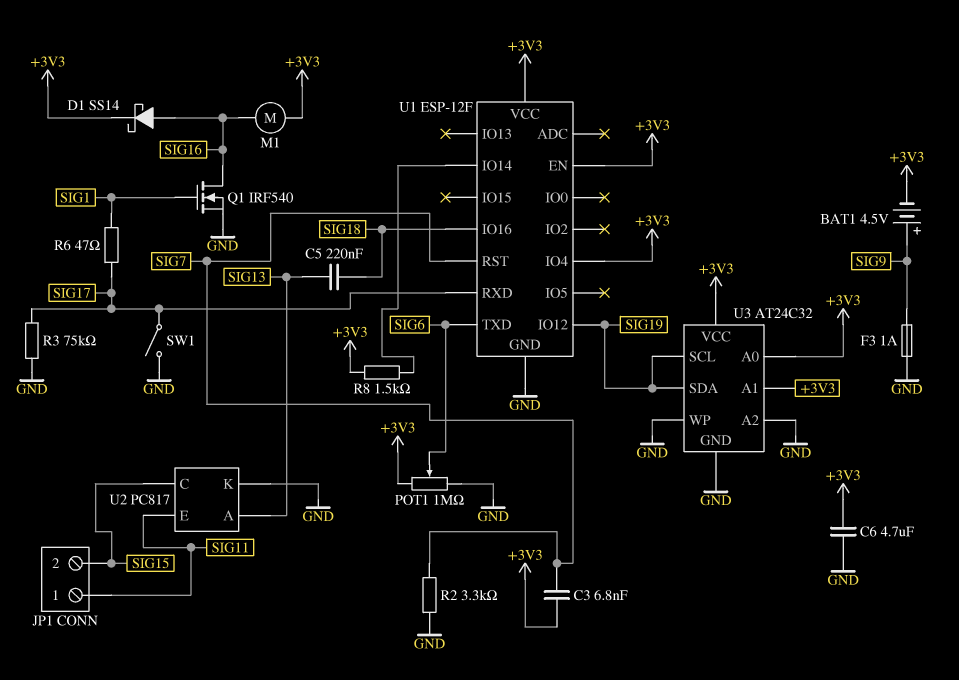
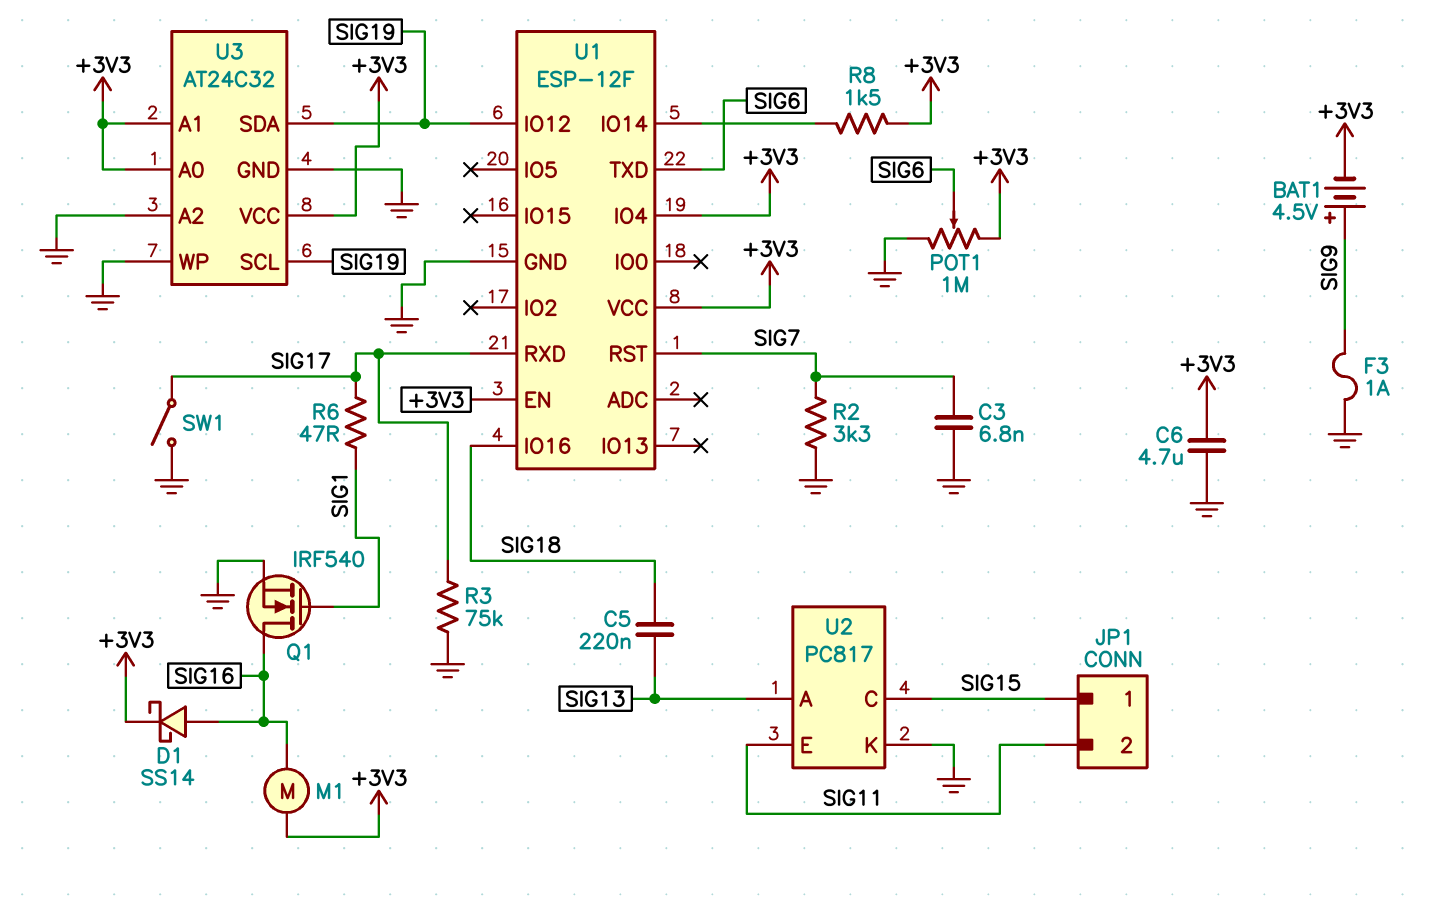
C3: 6.8nF (+3V3, SIG7) -> 6.8nF (GND, SIG7)
JP1 pin 1: SIG11 -> SIG15
JP1 pin 2: SIG15 -> SIG11

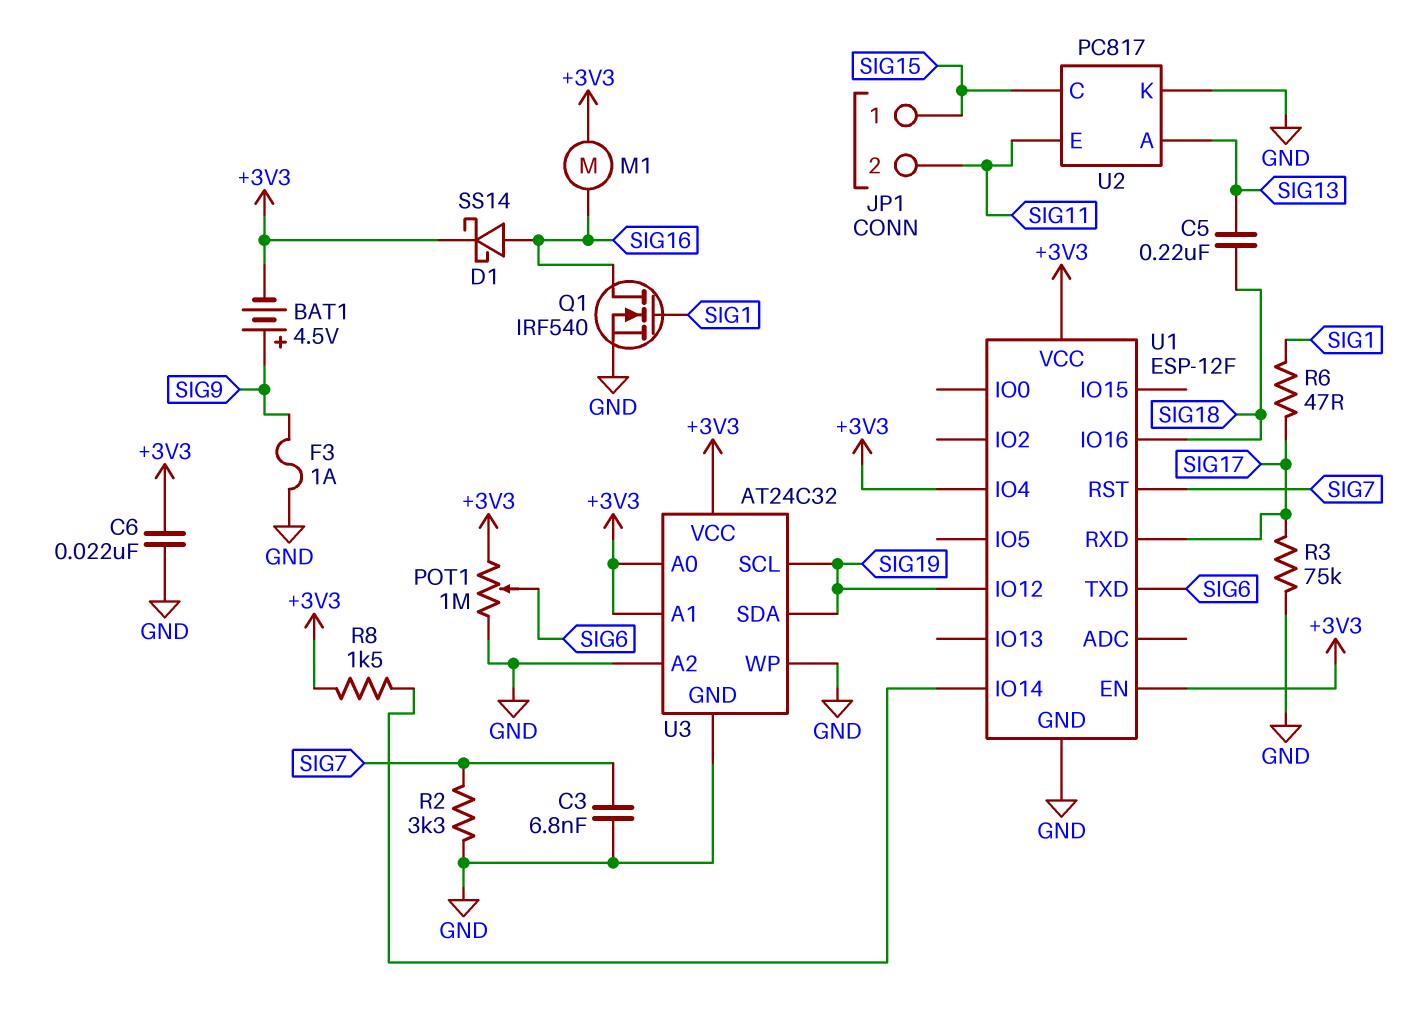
C6: 4.7uF (+3V3, GND) -> 22nF (+3V3, GND)
SW1: switch (GND, SIG17) -> none

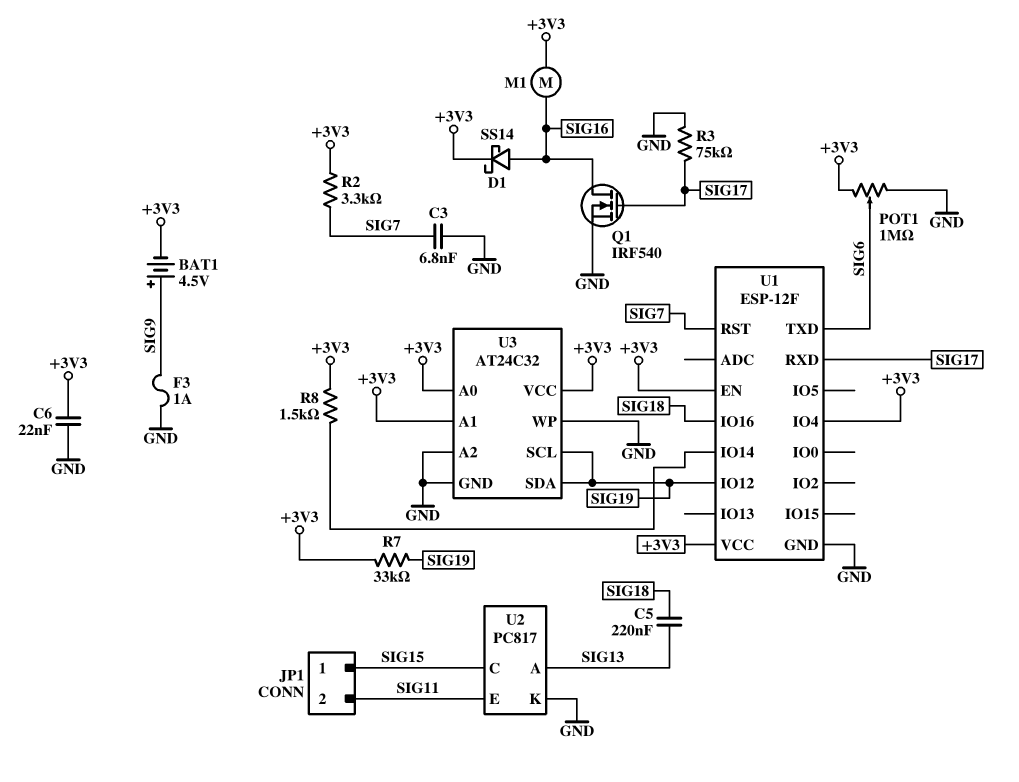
Q1: NMOS IRF540 (G SIG1, D SIG16, S GND) -> NMOS IRF540 (G SIG17, D SIG16, S GND)
R2: 3.3k (GND, SIG7) -> 3.3k (+3V3, SIG7)
R6: 47 (SIG1, SIG17) -> none
R7: none -> 33k (+3V3, SIG19)

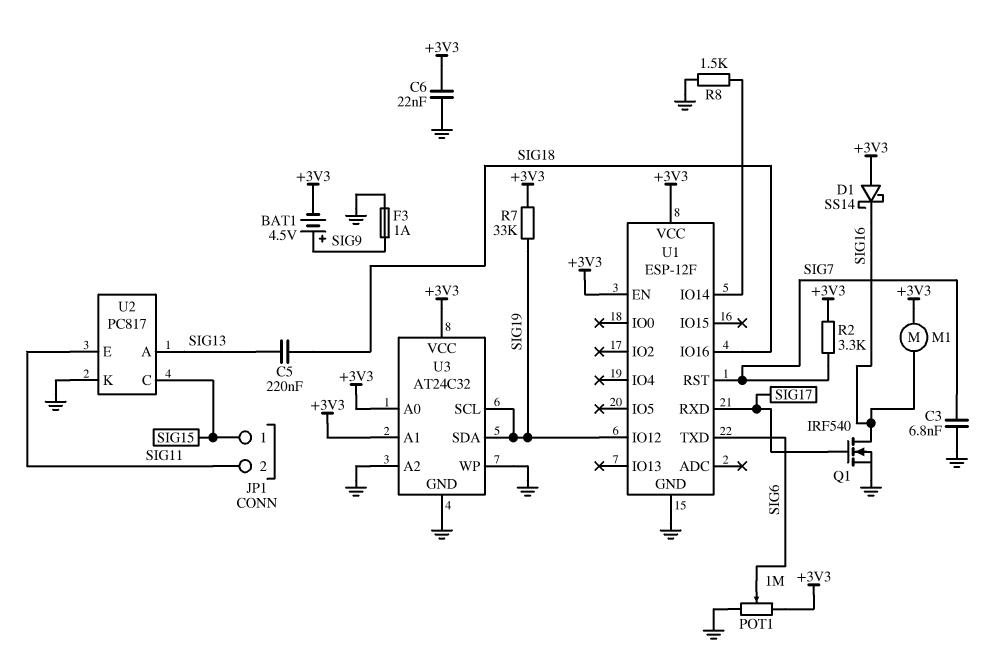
D1: schottky SS14 (A SIG16, K +3V3) -> schottky SS14 (A +3V3, K SIG16)
R3: 75k (GND, SIG17) -> none
R8: 1.5k (+3V3, U1/IO14) -> 1.5k (GND, U1/IO14)
U1 pin IO4: +3V3 -> none

